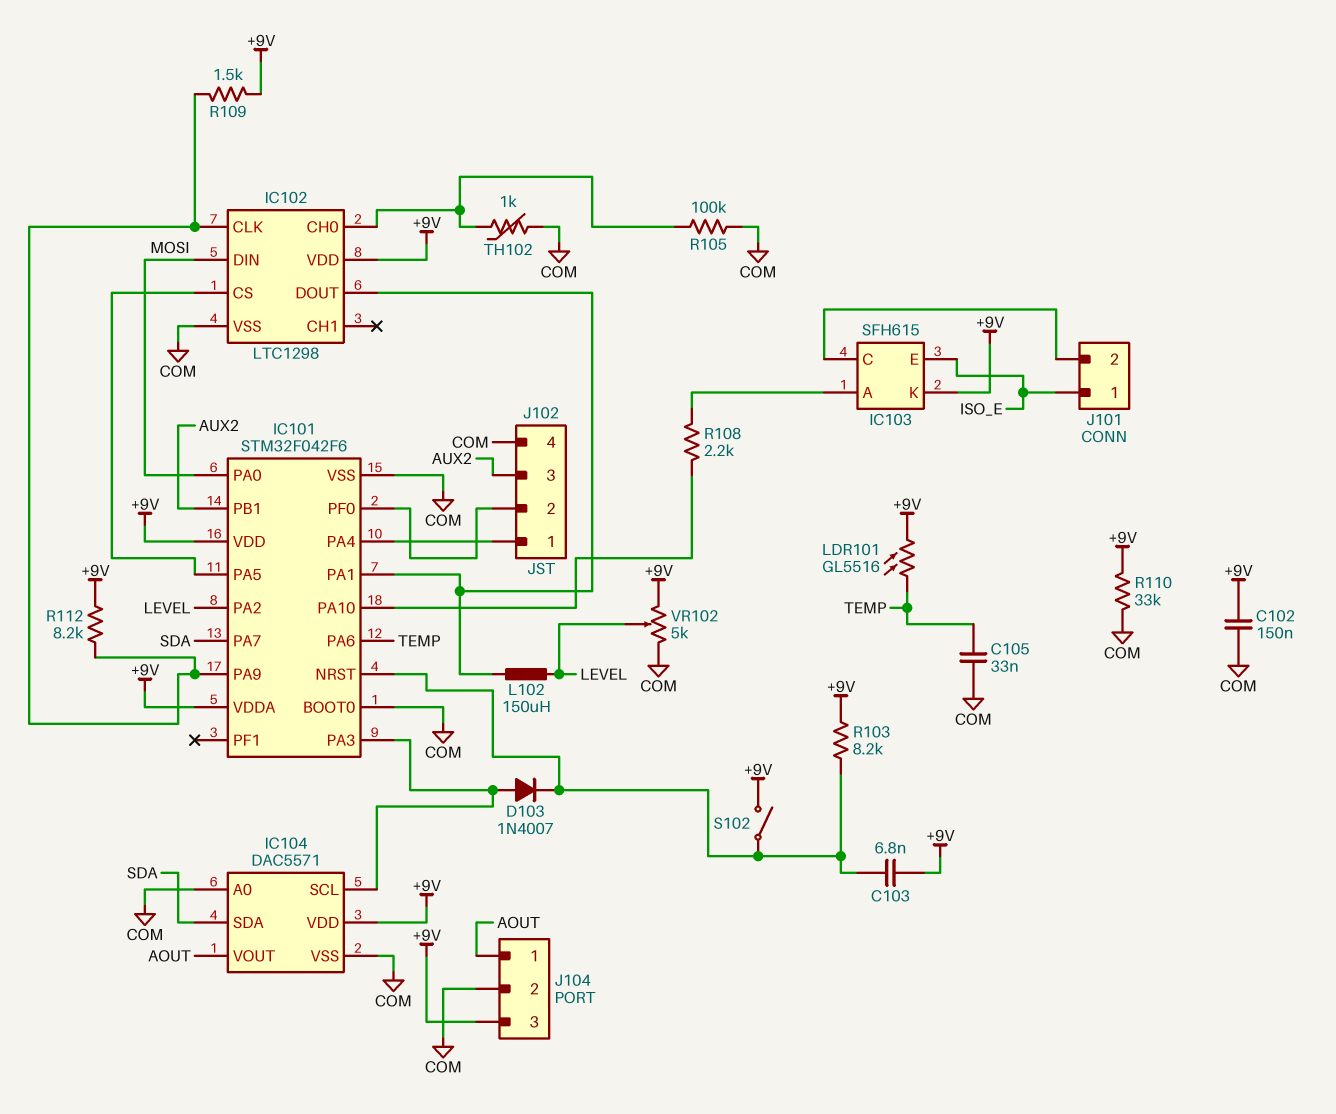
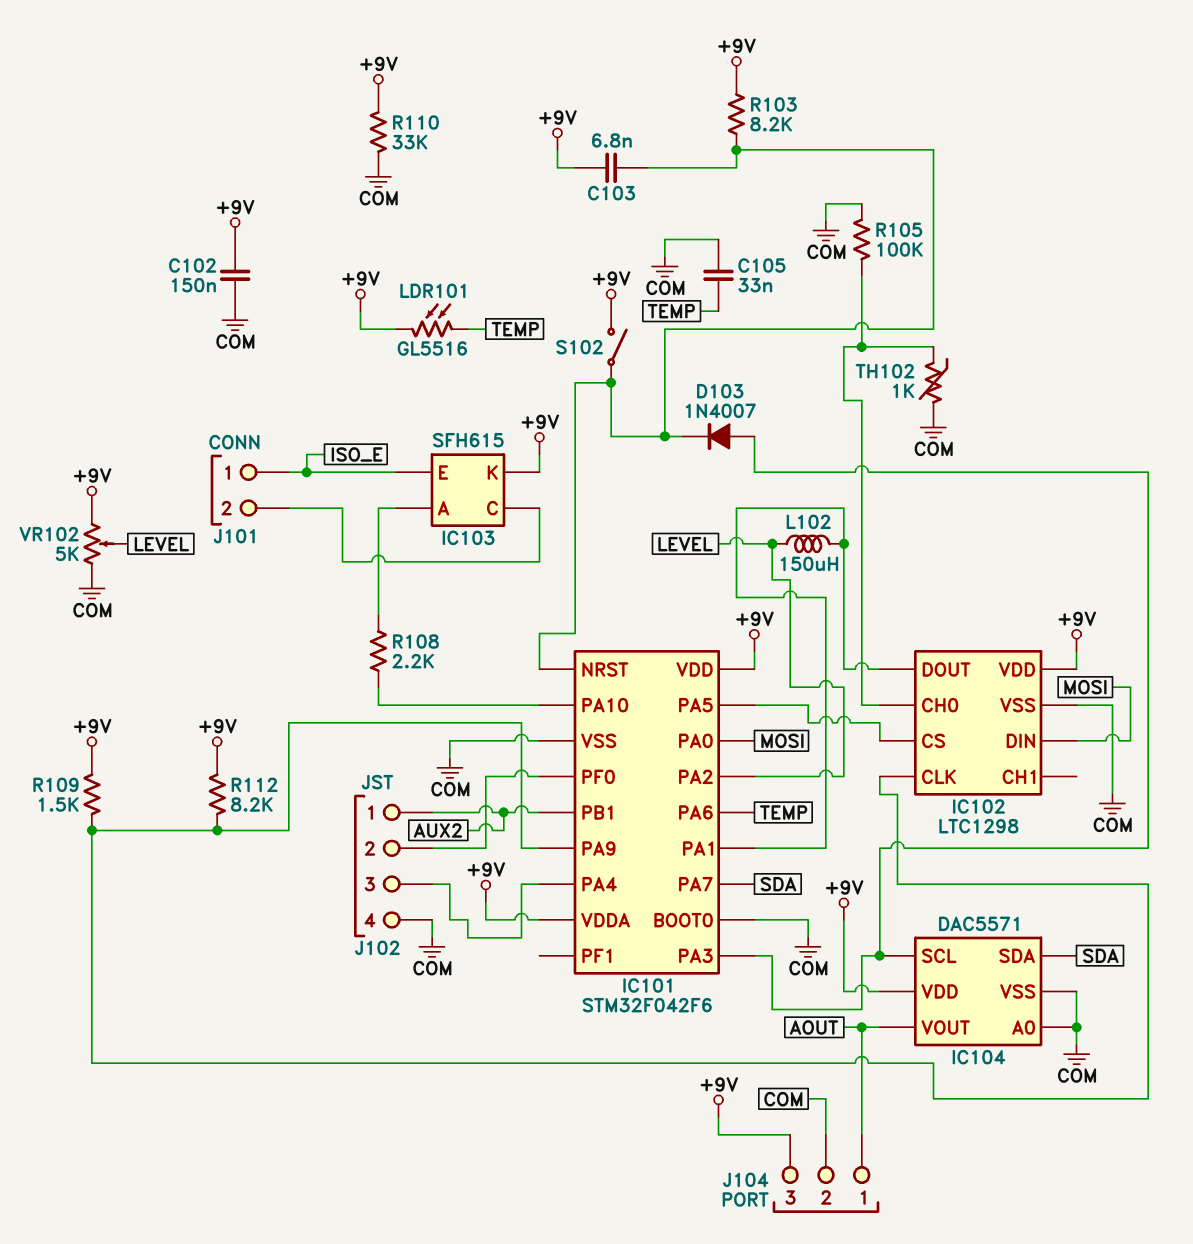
J102 pin 1: IC101/PA4 -> AUX2
J102 pin 3: AUX2 -> IC101/PA4

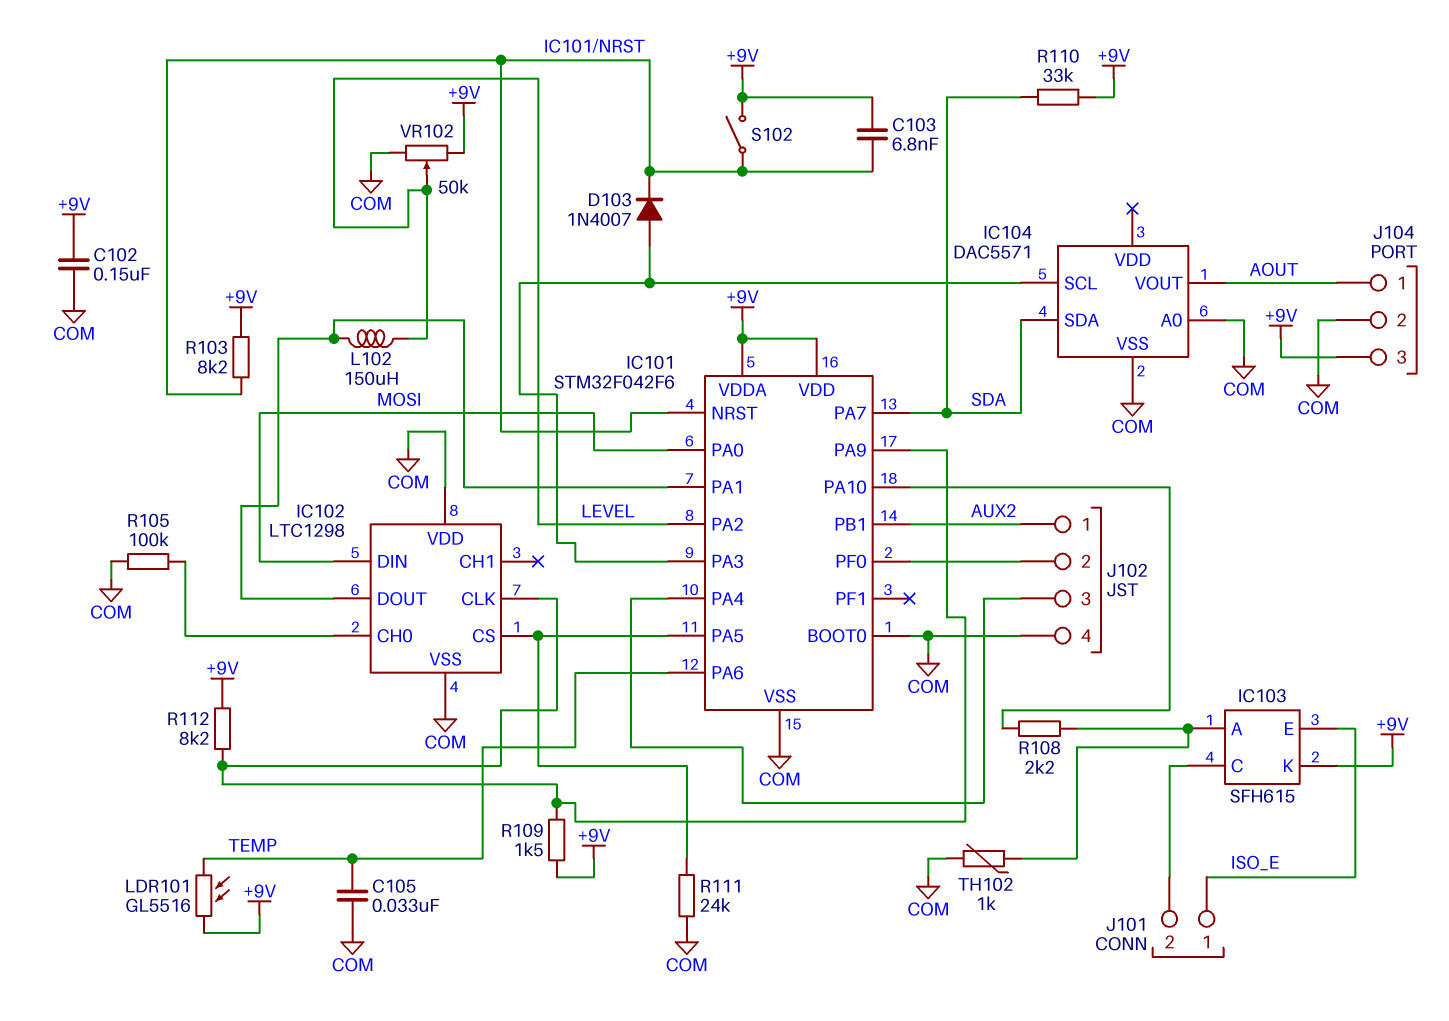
IC102 pin VDD: +9V -> COM
IC104 pin VDD: +9V -> none
R110: 33k (+9V, COM) -> 33k (+9V, SDA)
R111: none -> 24k (COM, IC101/PA5)
TH102: 1k (COM, IC102/CH0) -> 1k (COM, IC103/A)
VR102: 5k (+9V, COM, wiper LEVEL) -> 50k (+9V, COM, wiper LEVEL)

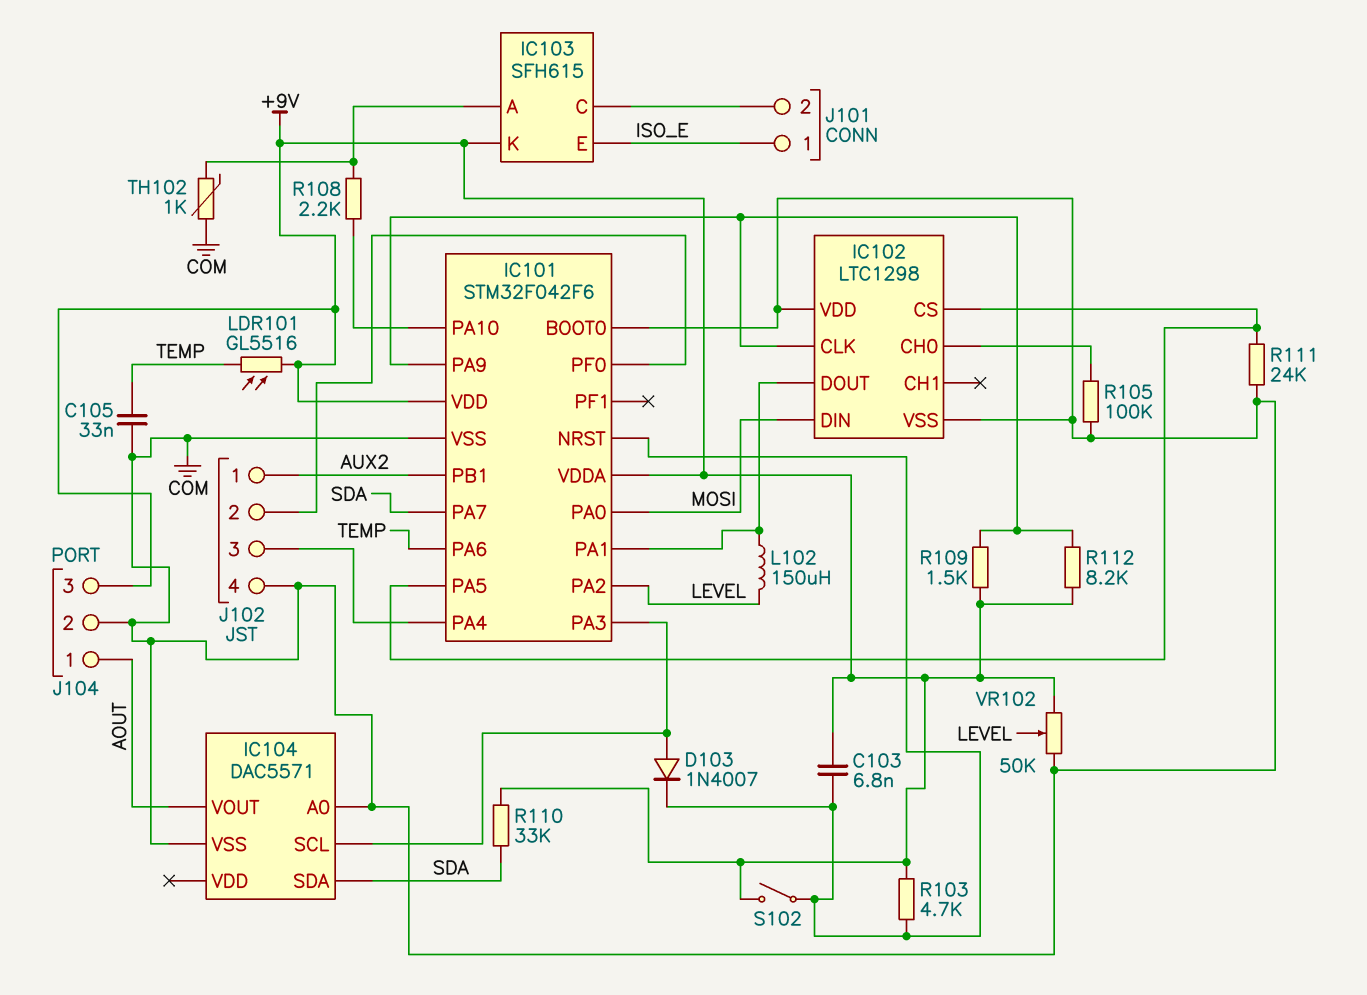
C102: 150nF (+9V, COM) -> none
R103: 8.2k (+9V, IC101/NRST) -> 4.7k (+9V, IC101/NRST)

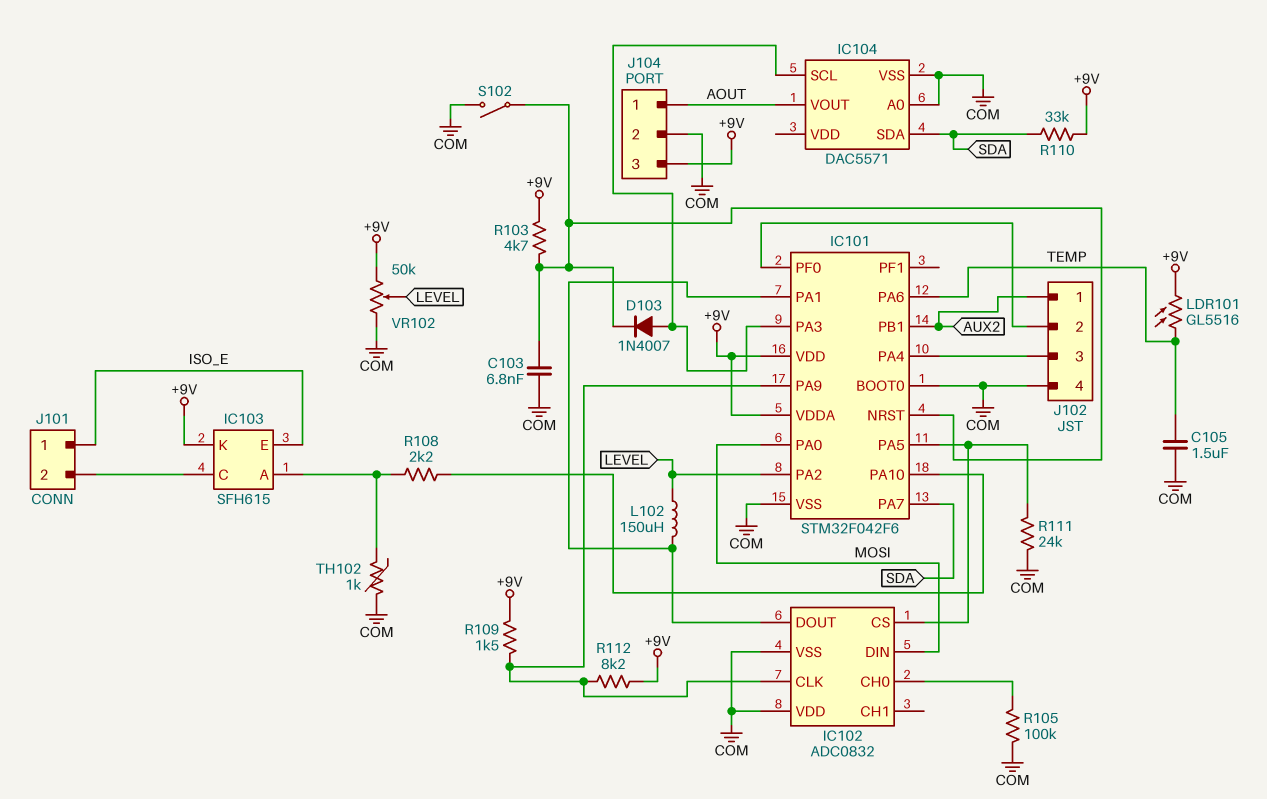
C103: 6.8nF (+9V, IC101/NRST) -> 6.8nF (COM, IC101/NRST)
C105: 33nF (COM, TEMP) -> 1.5uF (COM, TEMP)
IC102: LTC1298 -> ADC0832
S102: switch (+9V, IC101/NRST) -> switch (COM, IC101/NRST)

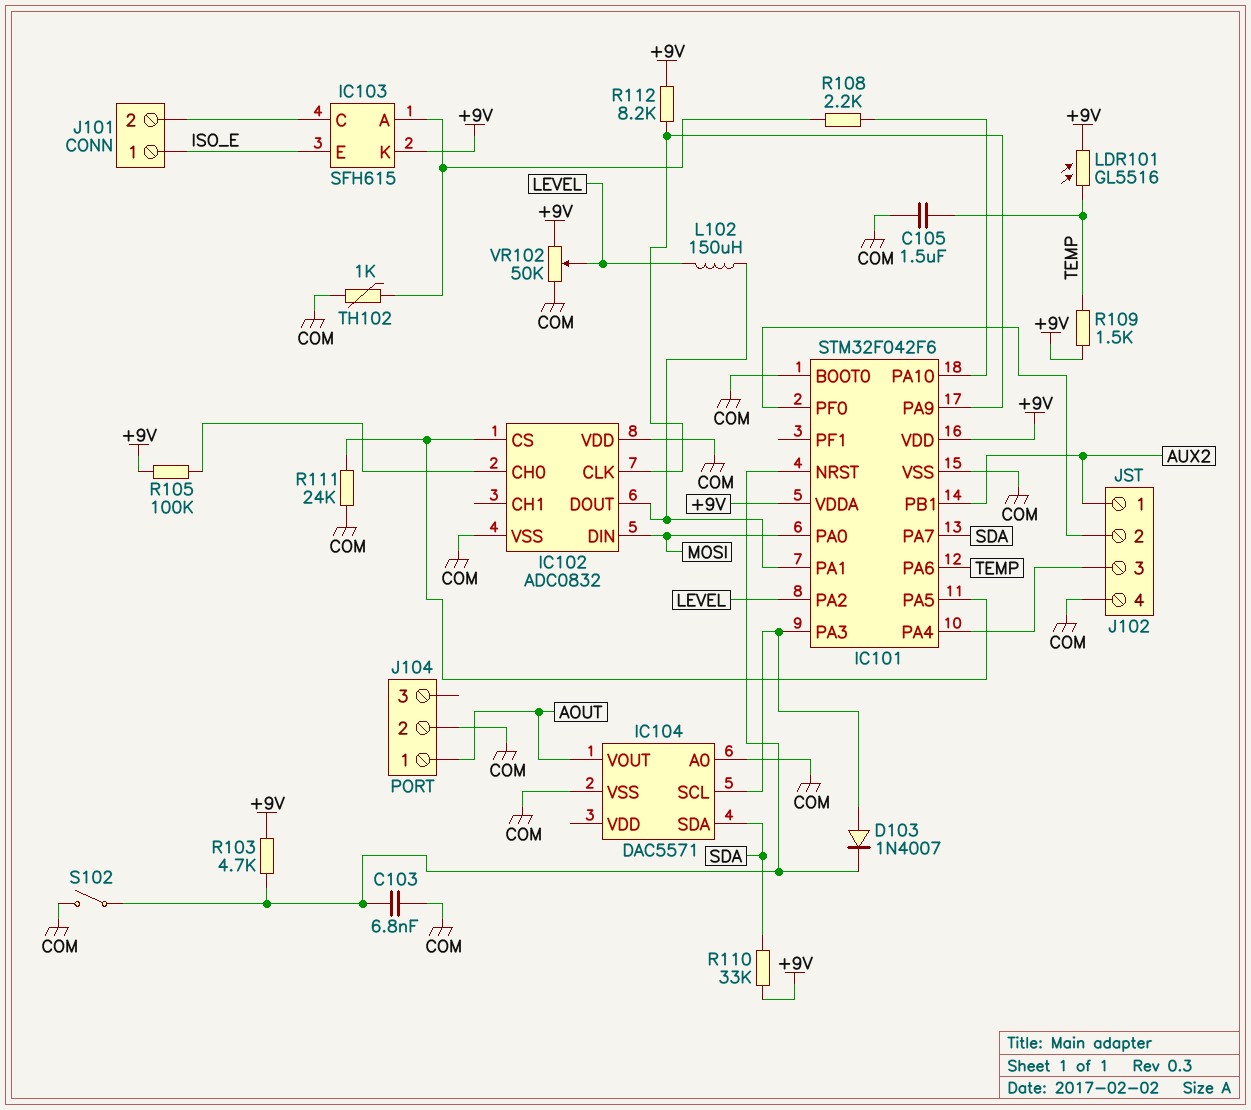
J104 pin 3: +9V -> none
R105: 100k (COM, IC102/CH0) -> 100k (+9V, IC102/CH0)
R109: 1.5k (+9V, IC101/PA9) -> 1.5k (+9V, TEMP)

